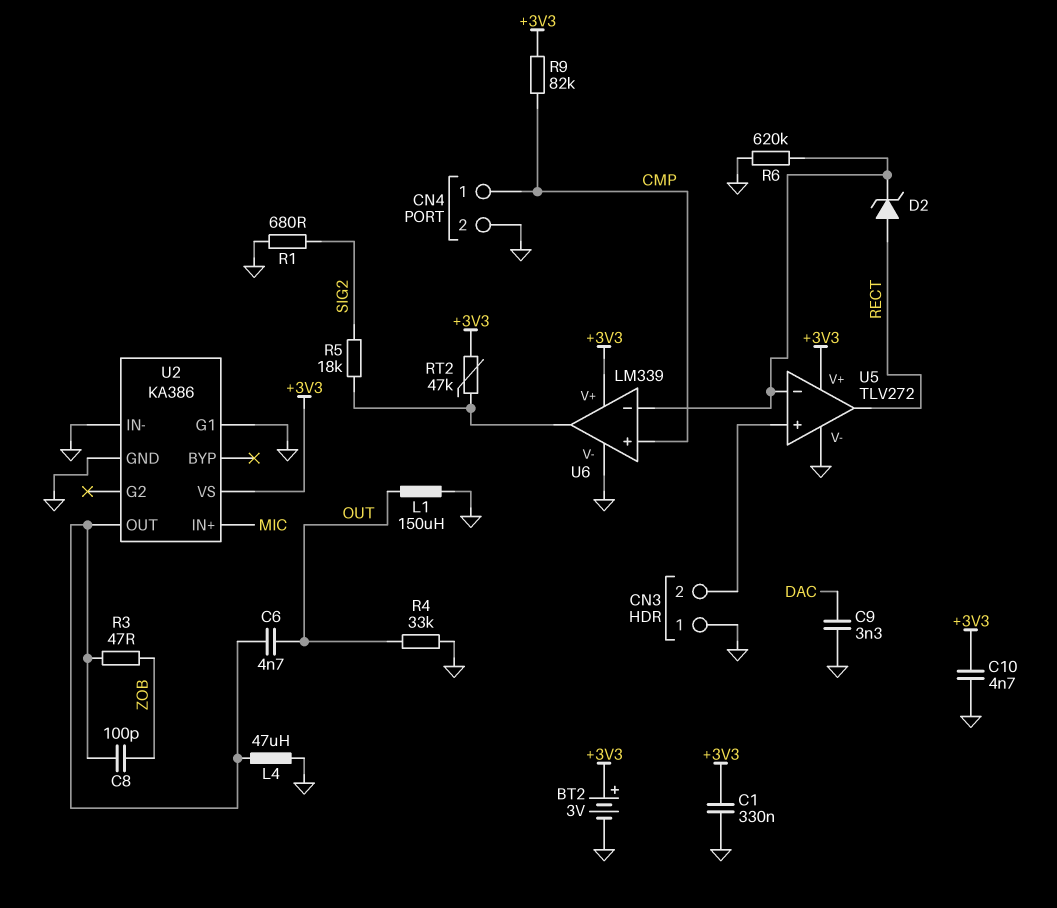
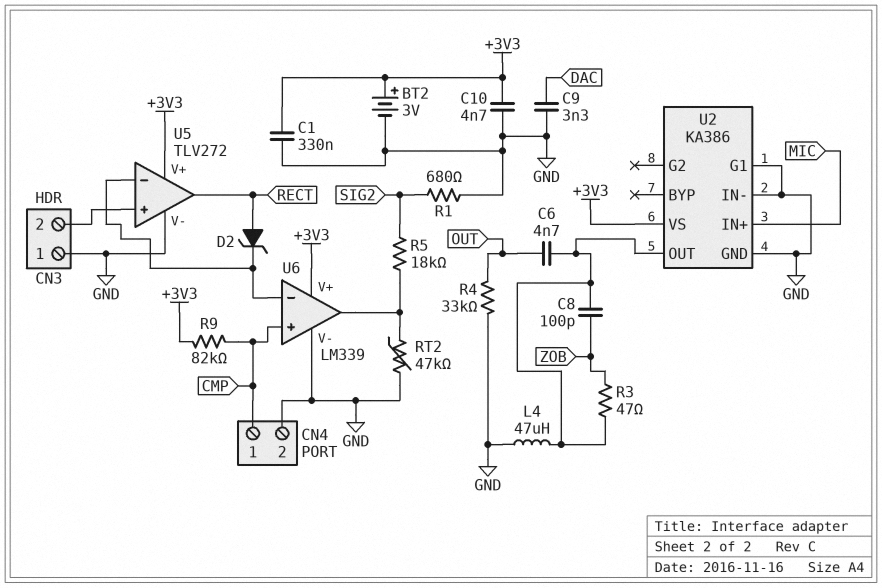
L1: 150uH (GND, OUT) -> none
R6: 620k (GND, U5/in-) -> none
RT2: 47k (+3V3, U6/out) -> 47k (GND, U6/out)

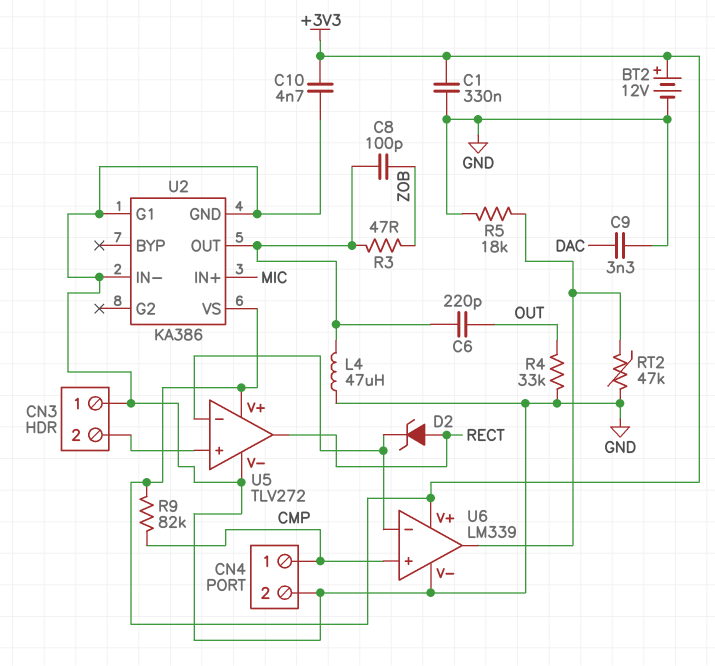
BT2: 3V (plus +3V3, minus GND) -> 12V (plus +3V3, minus GND)
C6: 4.7nF (OUT, U2/OUT) -> 220pF (OUT, U2/OUT)
R1: 680 (GND, SIG2) -> none
R5: 18k (SIG2, U6/out) -> 18k (GND, U6/out)

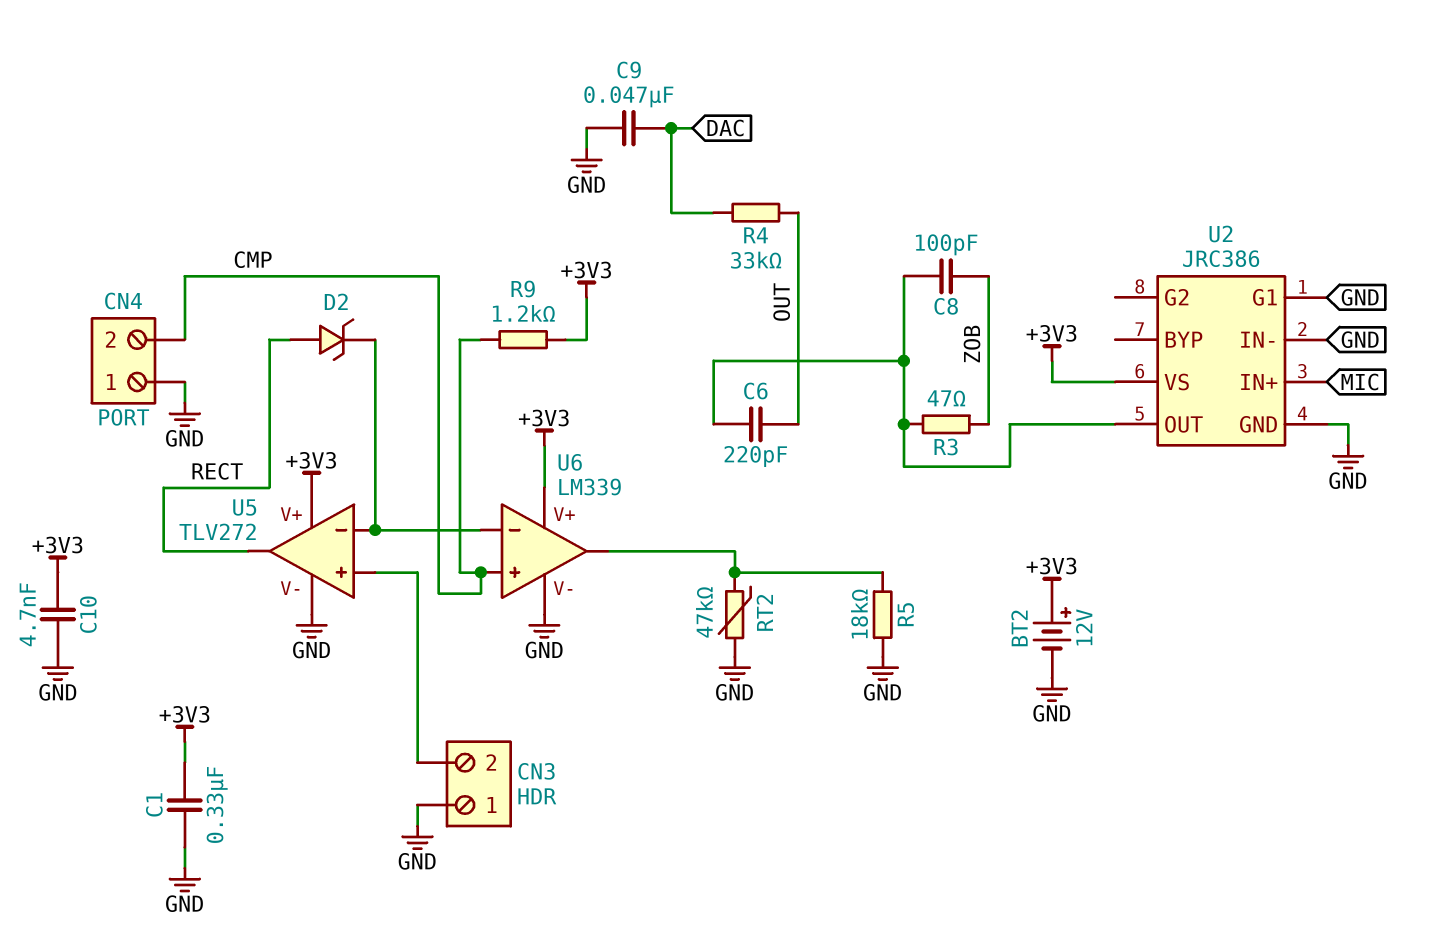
C9: 3.3nF (DAC, GND) -> 47nF (DAC, GND)
CN4 pin 1: CMP -> GND
CN4 pin 2: GND -> CMP
L4: 47uH (GND, U2/OUT) -> none
R4: 33k (GND, OUT) -> 33k (DAC, OUT)
R9: 82k (+3V3, CMP) -> 1.2k (+3V3, CMP)
U2: KA386 -> JRC386

